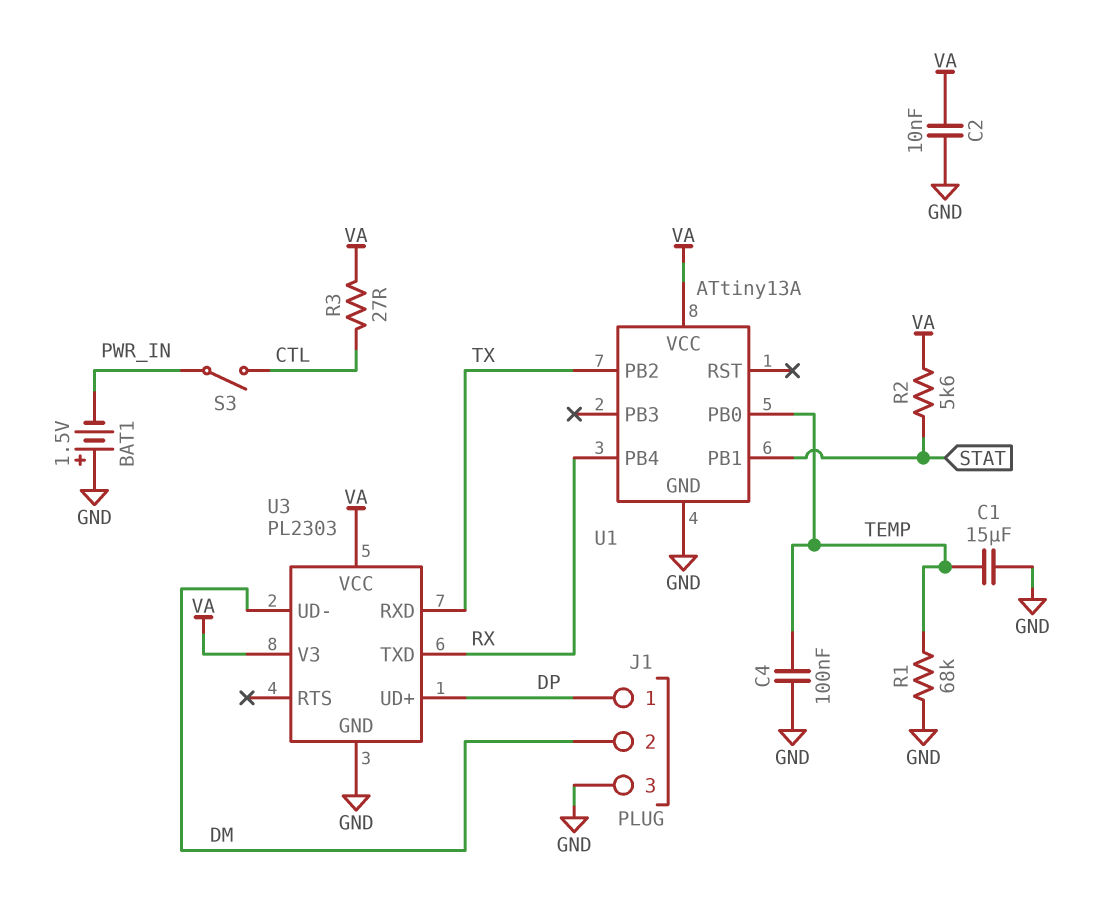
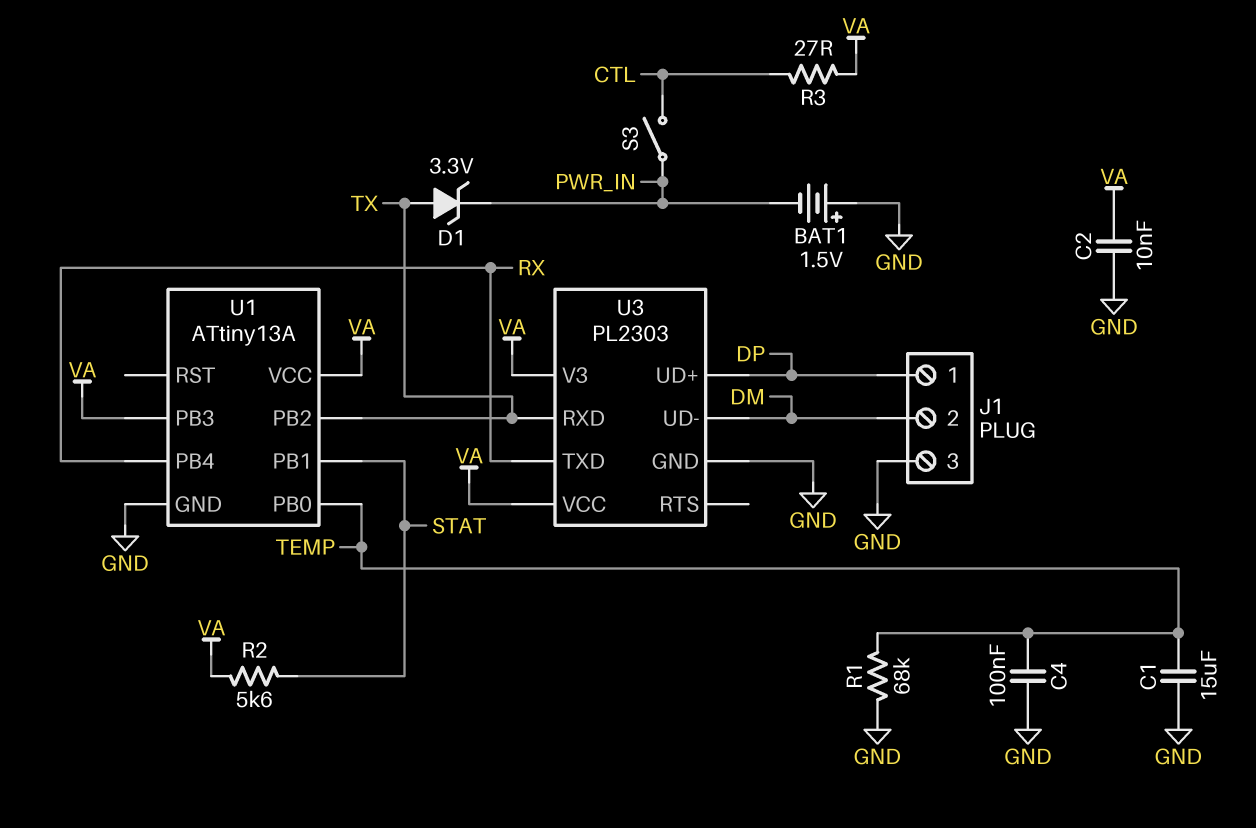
D1: none -> zener 3.3V (A TX, K PWR_IN)
U1 pin PB3: none -> VA

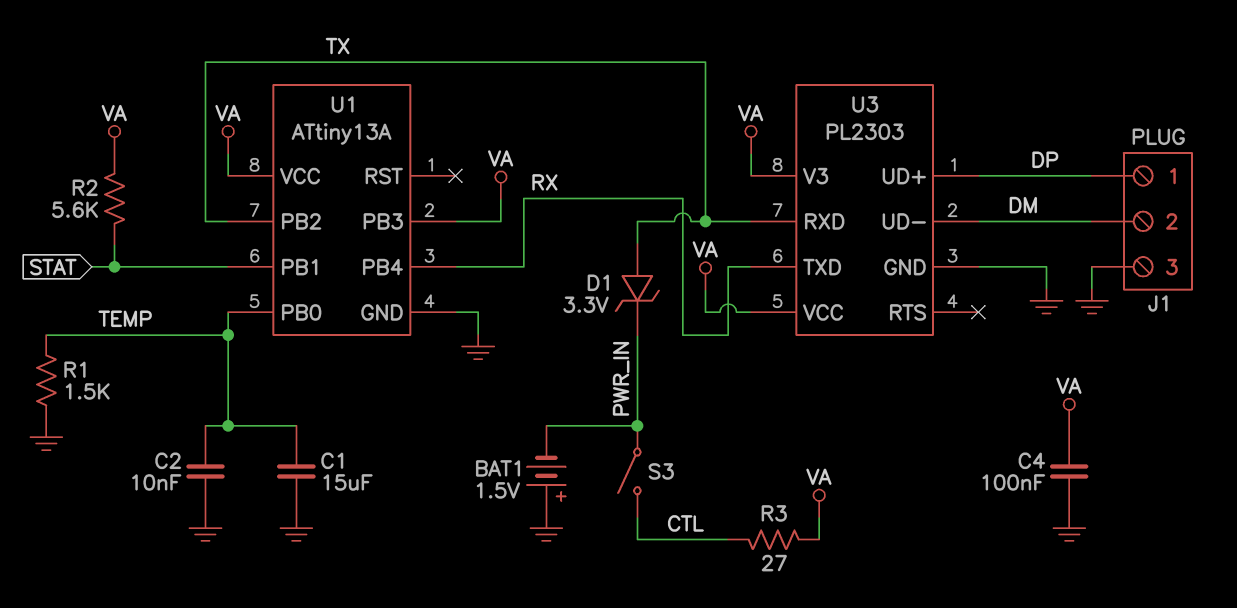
C2: 10nF (GND, VA) -> 10nF (GND, TEMP)
C4: 100nF (GND, TEMP) -> 100nF (GND, VA)
R1: 68k (GND, TEMP) -> 1.5k (GND, TEMP)

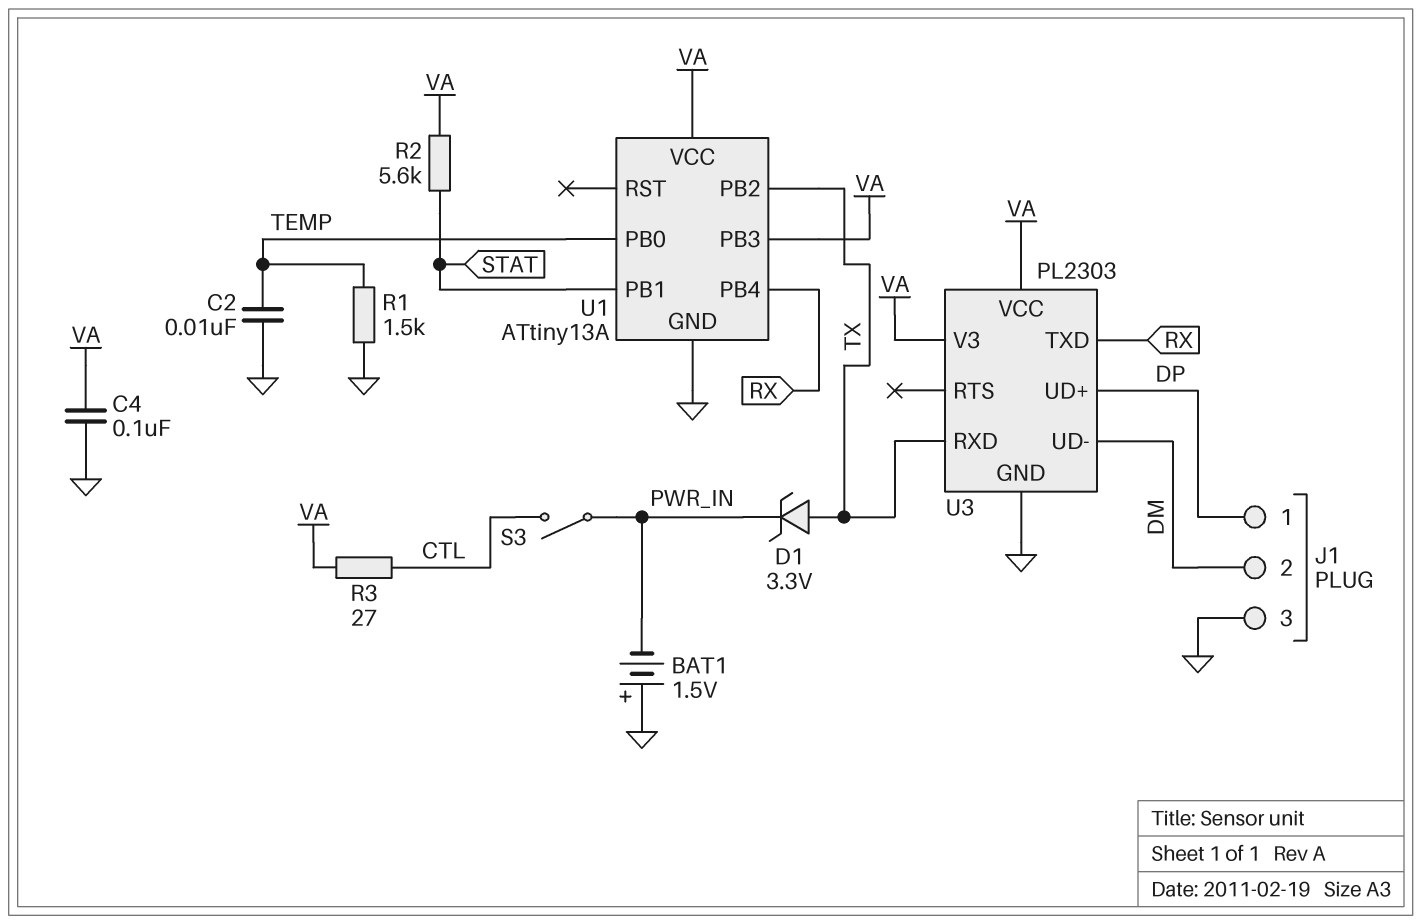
C1: 15uF (GND, TEMP) -> none

